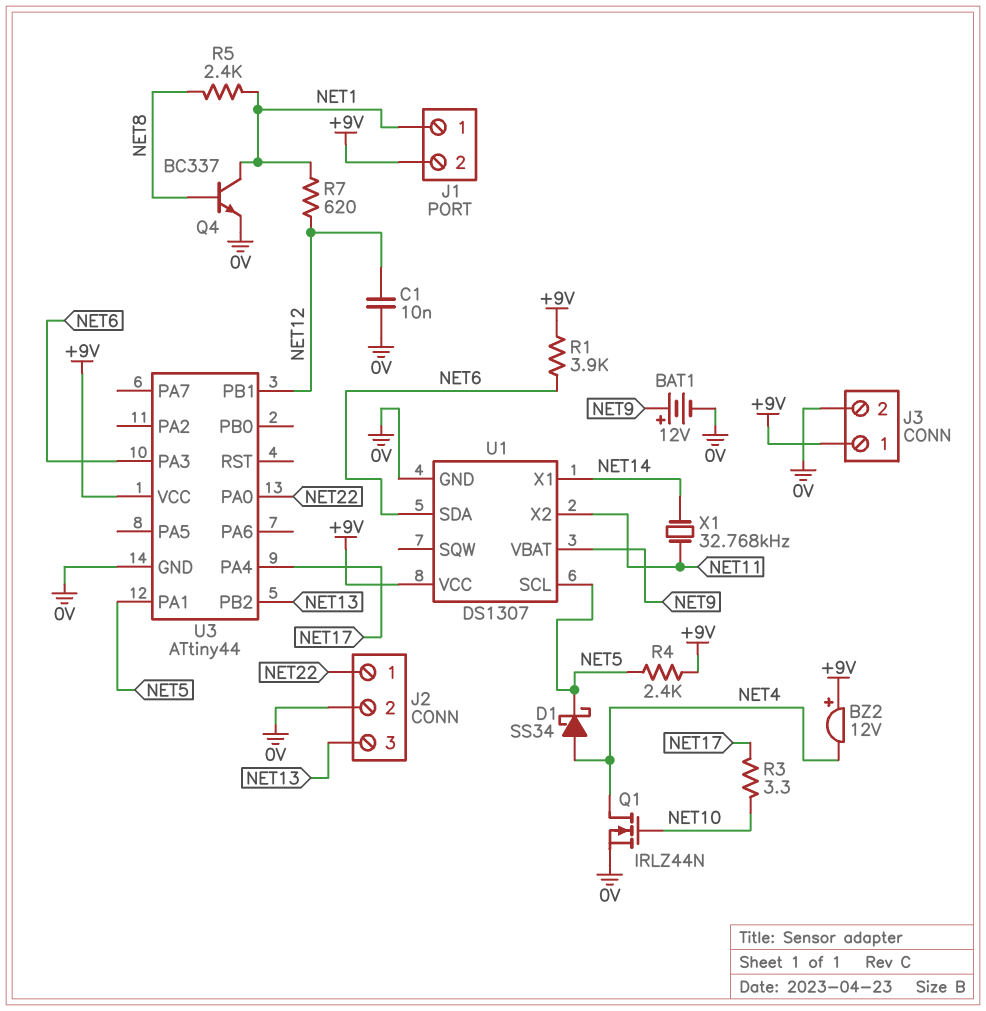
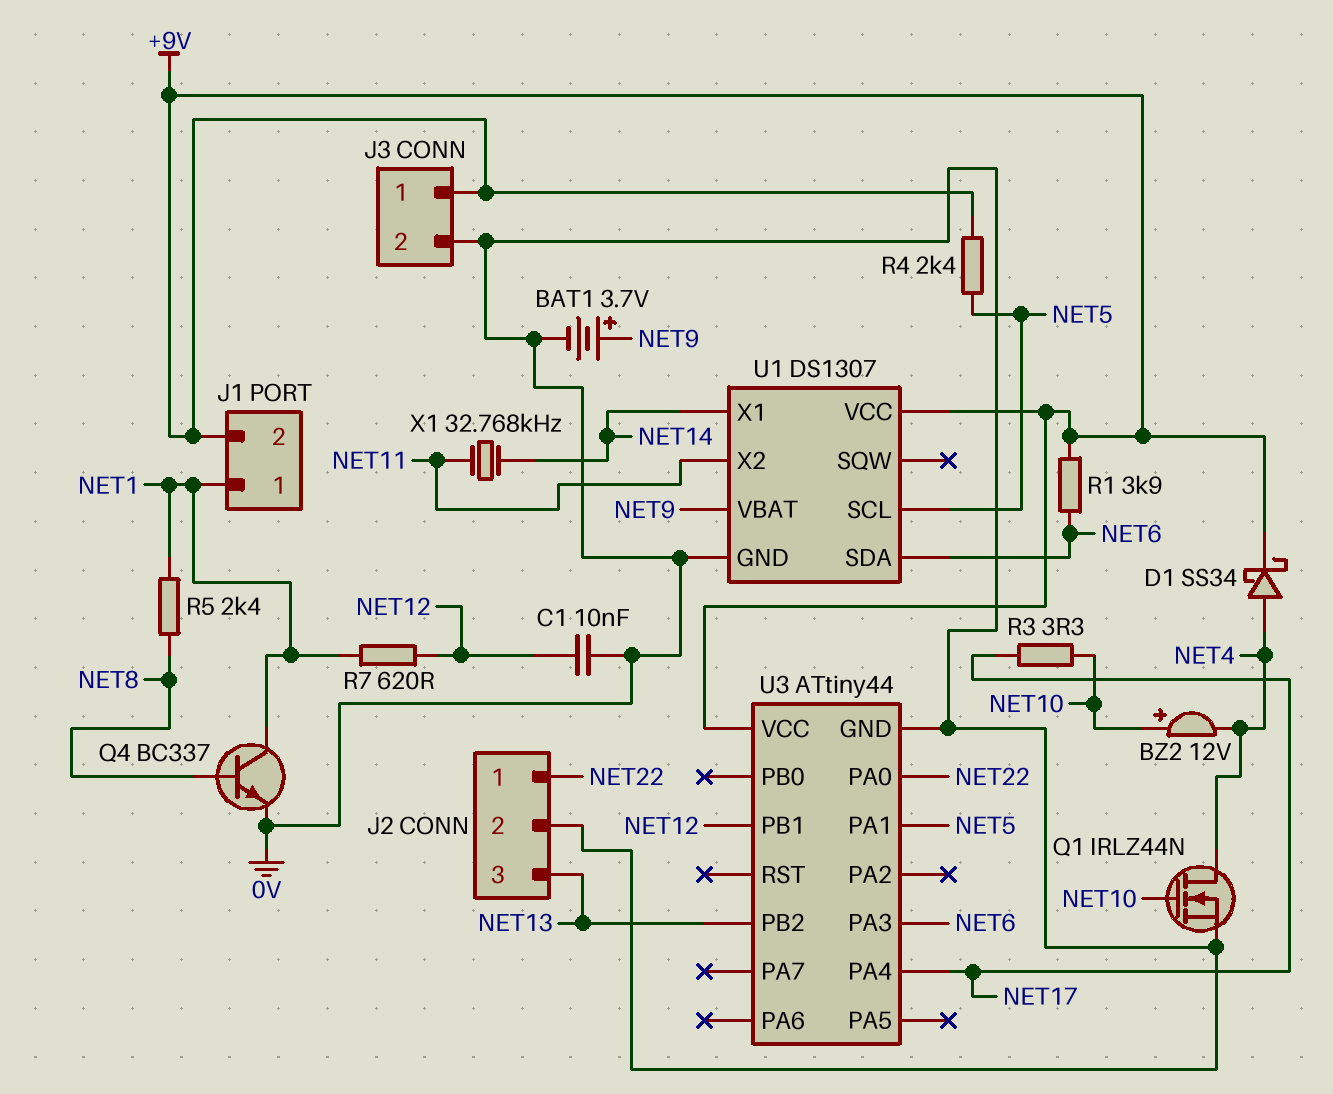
BAT1: 12V (plus NET9, minus 0V) -> 3.7V (plus NET9, minus 0V)
BZ2: buzzer 12V (plus +9V, minus NET4) -> buzzer 12V (plus NET10, minus NET4)
D1: schottky SS34 (A NET4, K NET5) -> schottky SS34 (A NET4, K +9V)

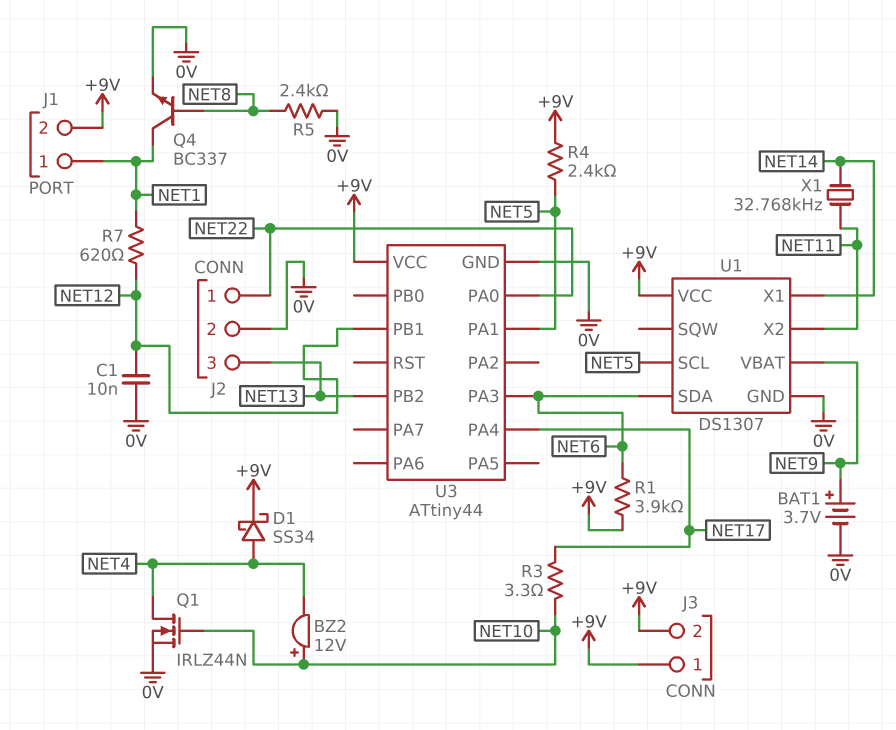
J3 pin 2: 0V -> +9V
R5: 2.4k (NET1, NET8) -> 2.4k (0V, NET8)

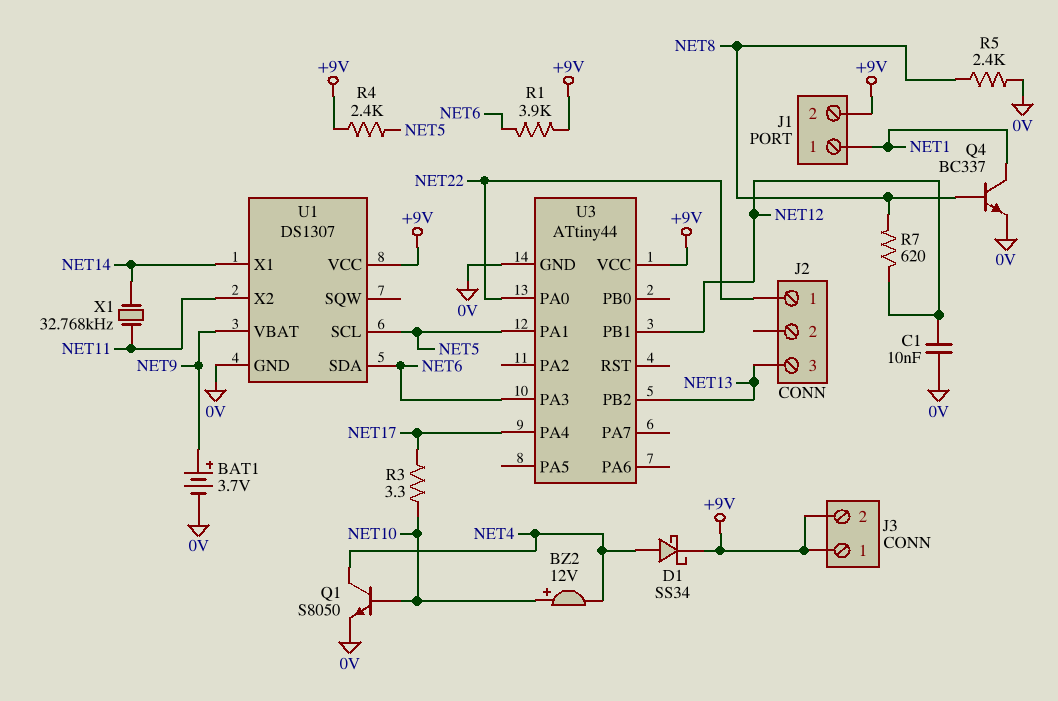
J2 pin 2: 0V -> none
Q1: NMOS IRLZ44N (G NET10, D NET4, S 0V) -> NPN S8050 (B NET10, C NET4, E 0V)
R7: 620 (NET1, NET12) -> 620 (NET8, NET12)

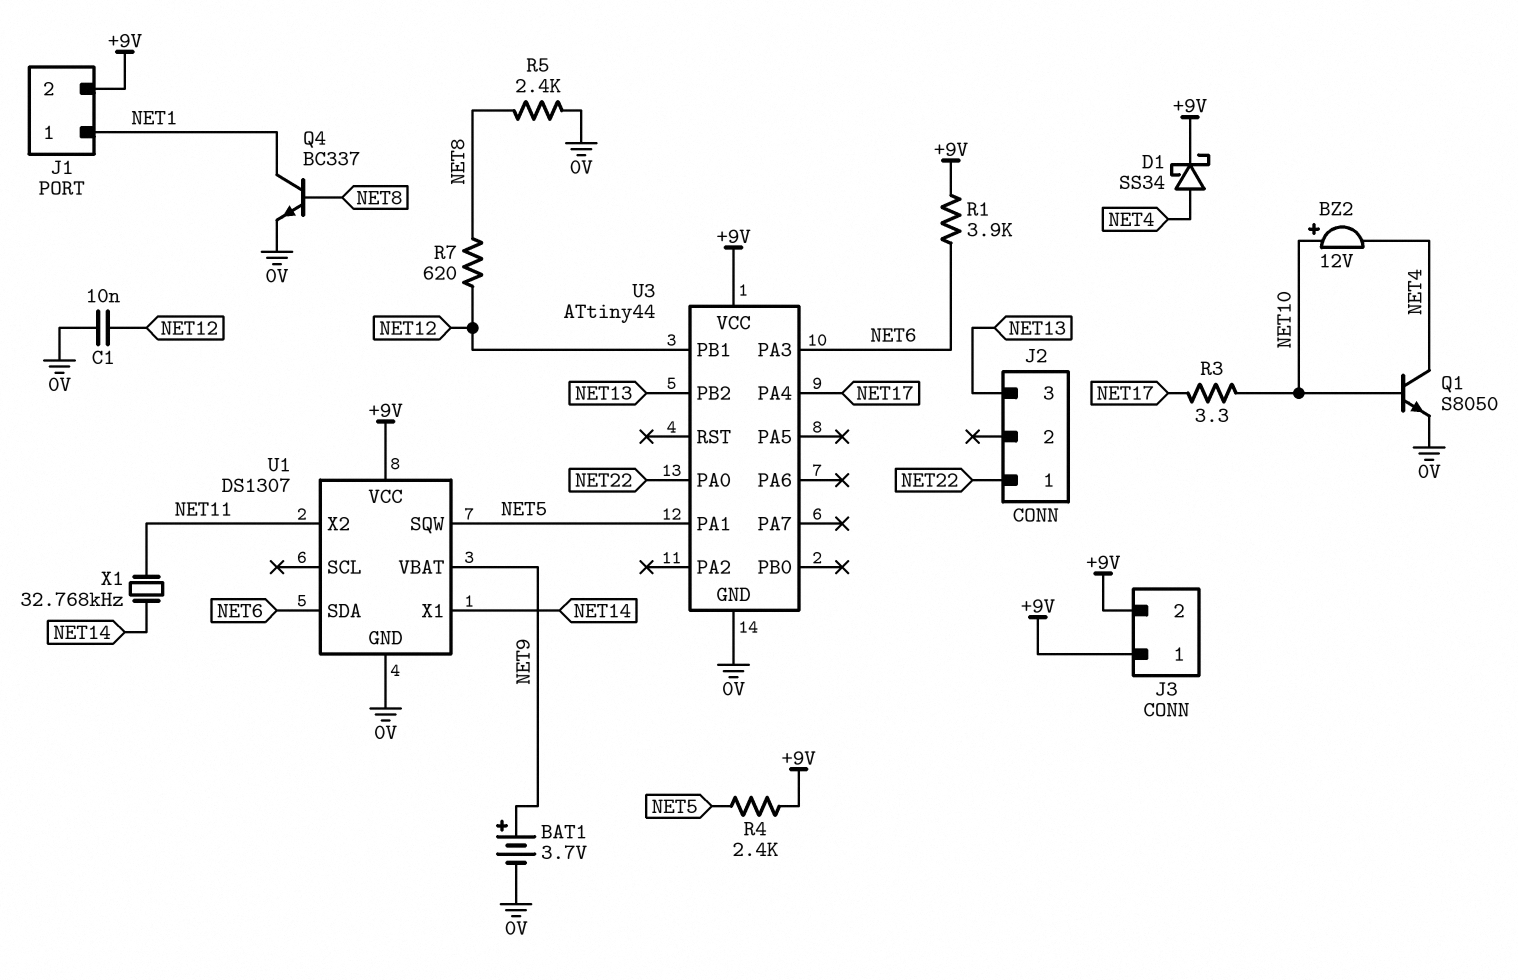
U1 pin SCL: NET5 -> none
U1 pin SQW: none -> NET5

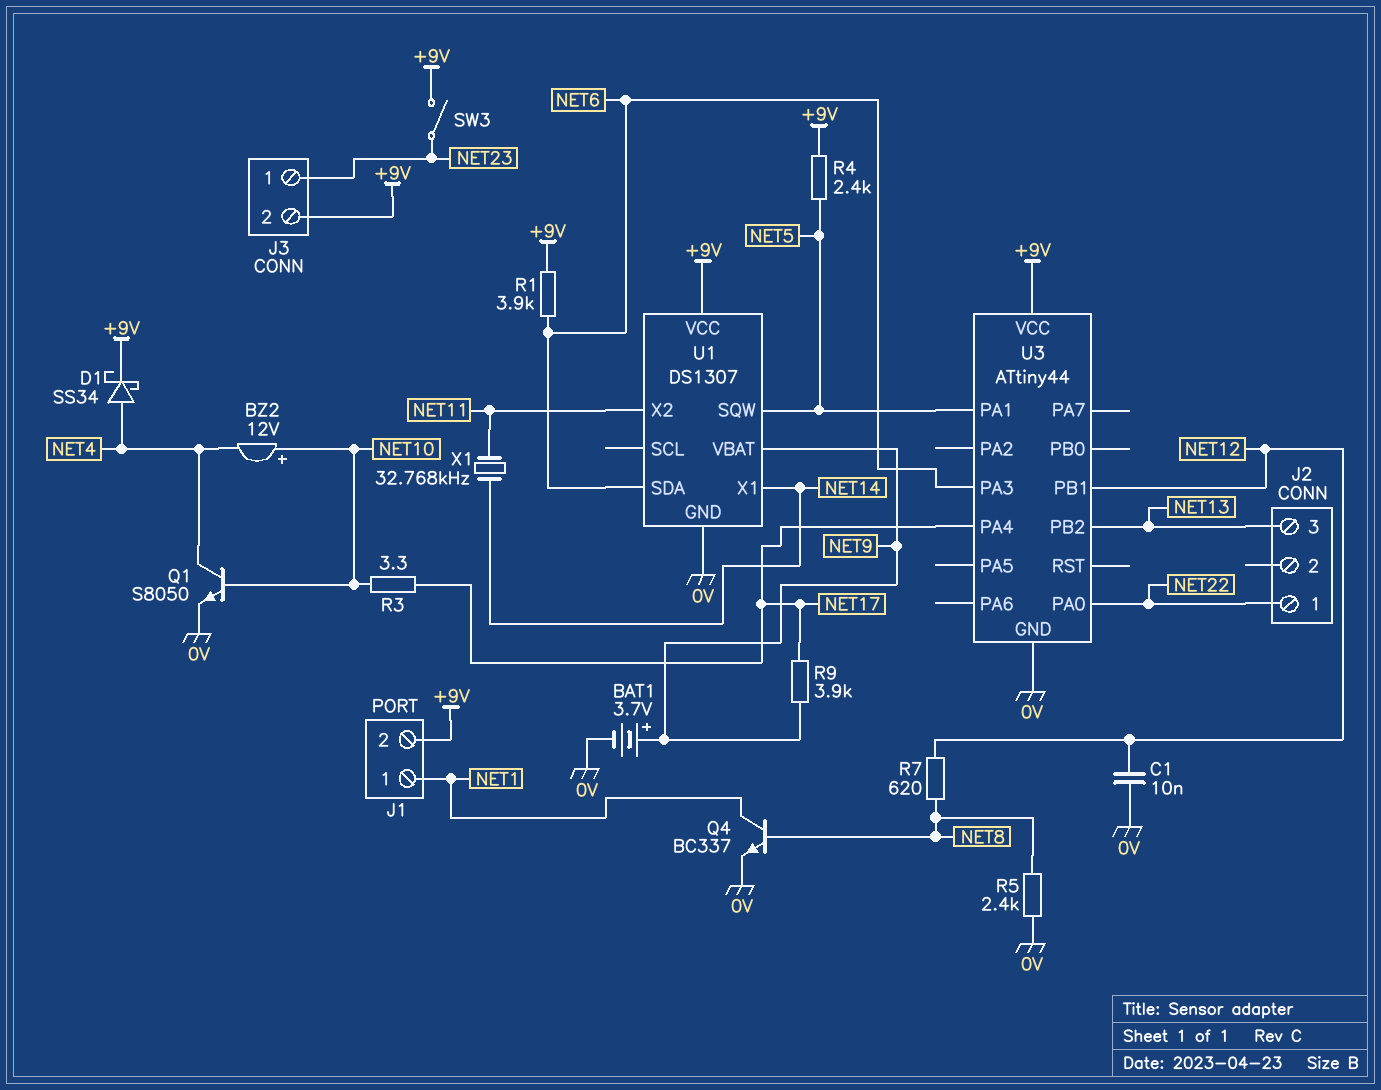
J3 pin 1: +9V -> NET23
R9: none -> 3.9k (NET9, NET17)
SW3: none -> switch (+9V, NET23)

